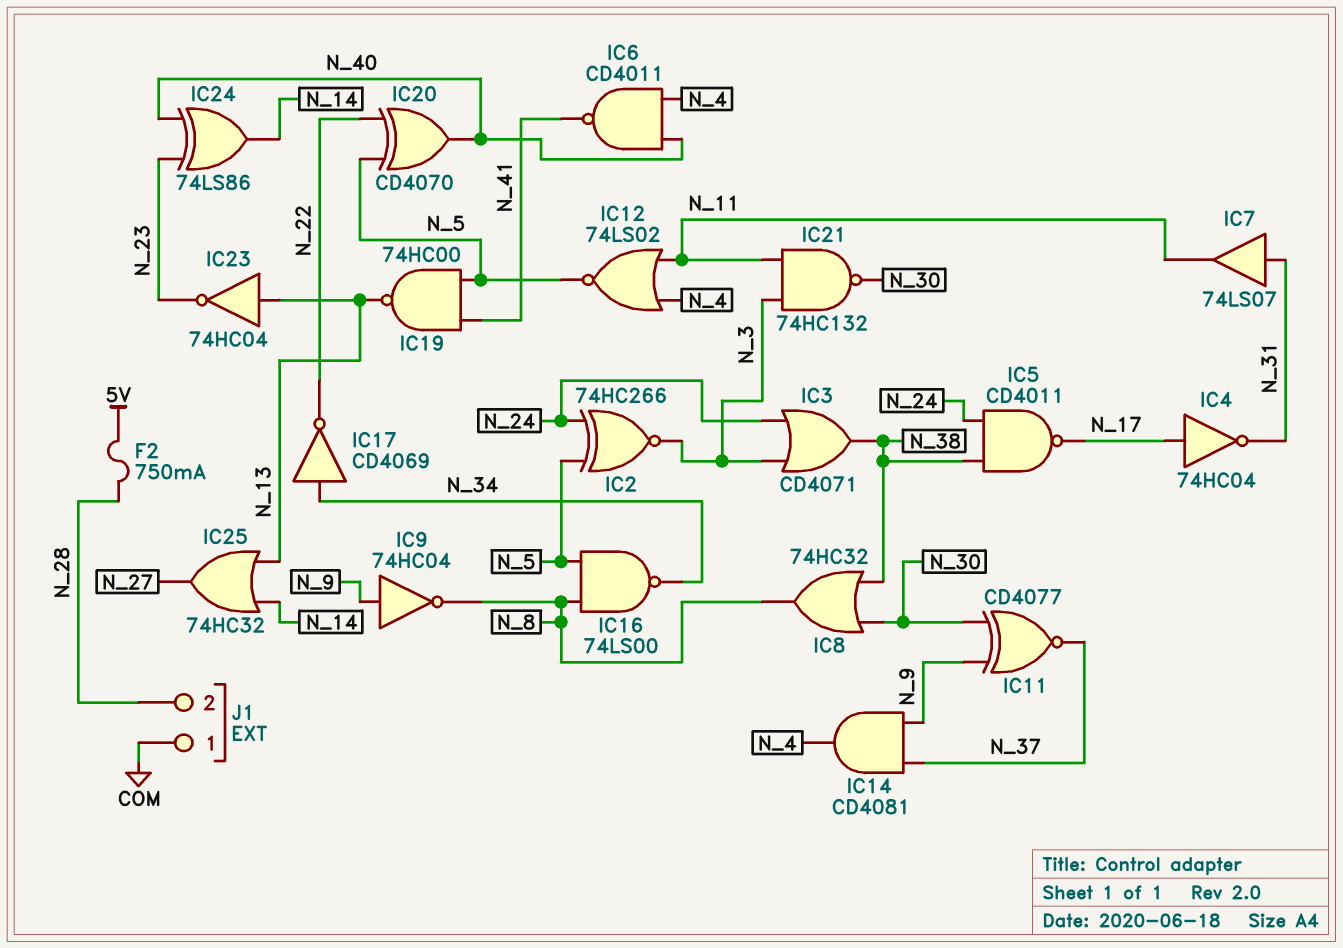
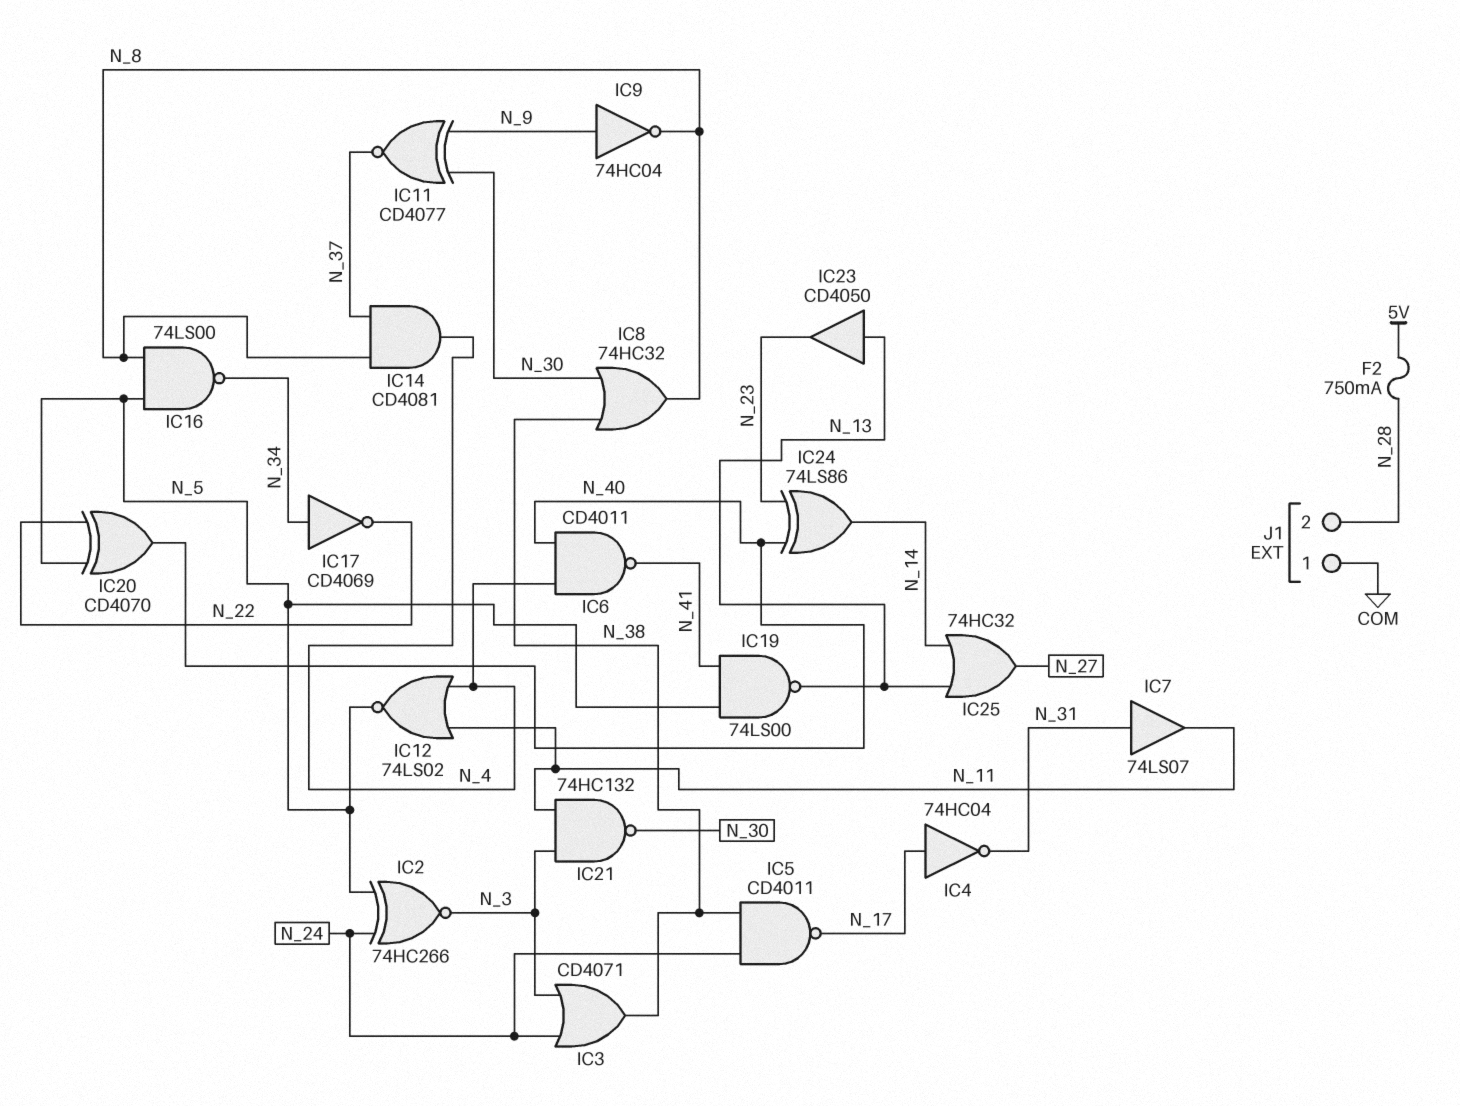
IC14: AND CD4081 (in N_9, in N_37, out N_4) -> AND CD4081 (in N_8, in N_37, out N_4)
IC19: NAND 74HC00 (in N_5, in N_41, out N_13) -> NAND 74LS00 (in N_5, in N_41, out N_13)
IC23: NOT 74HC04 (in N_13, out N_23) -> buffer CD4050 (in N_13, out N_23)

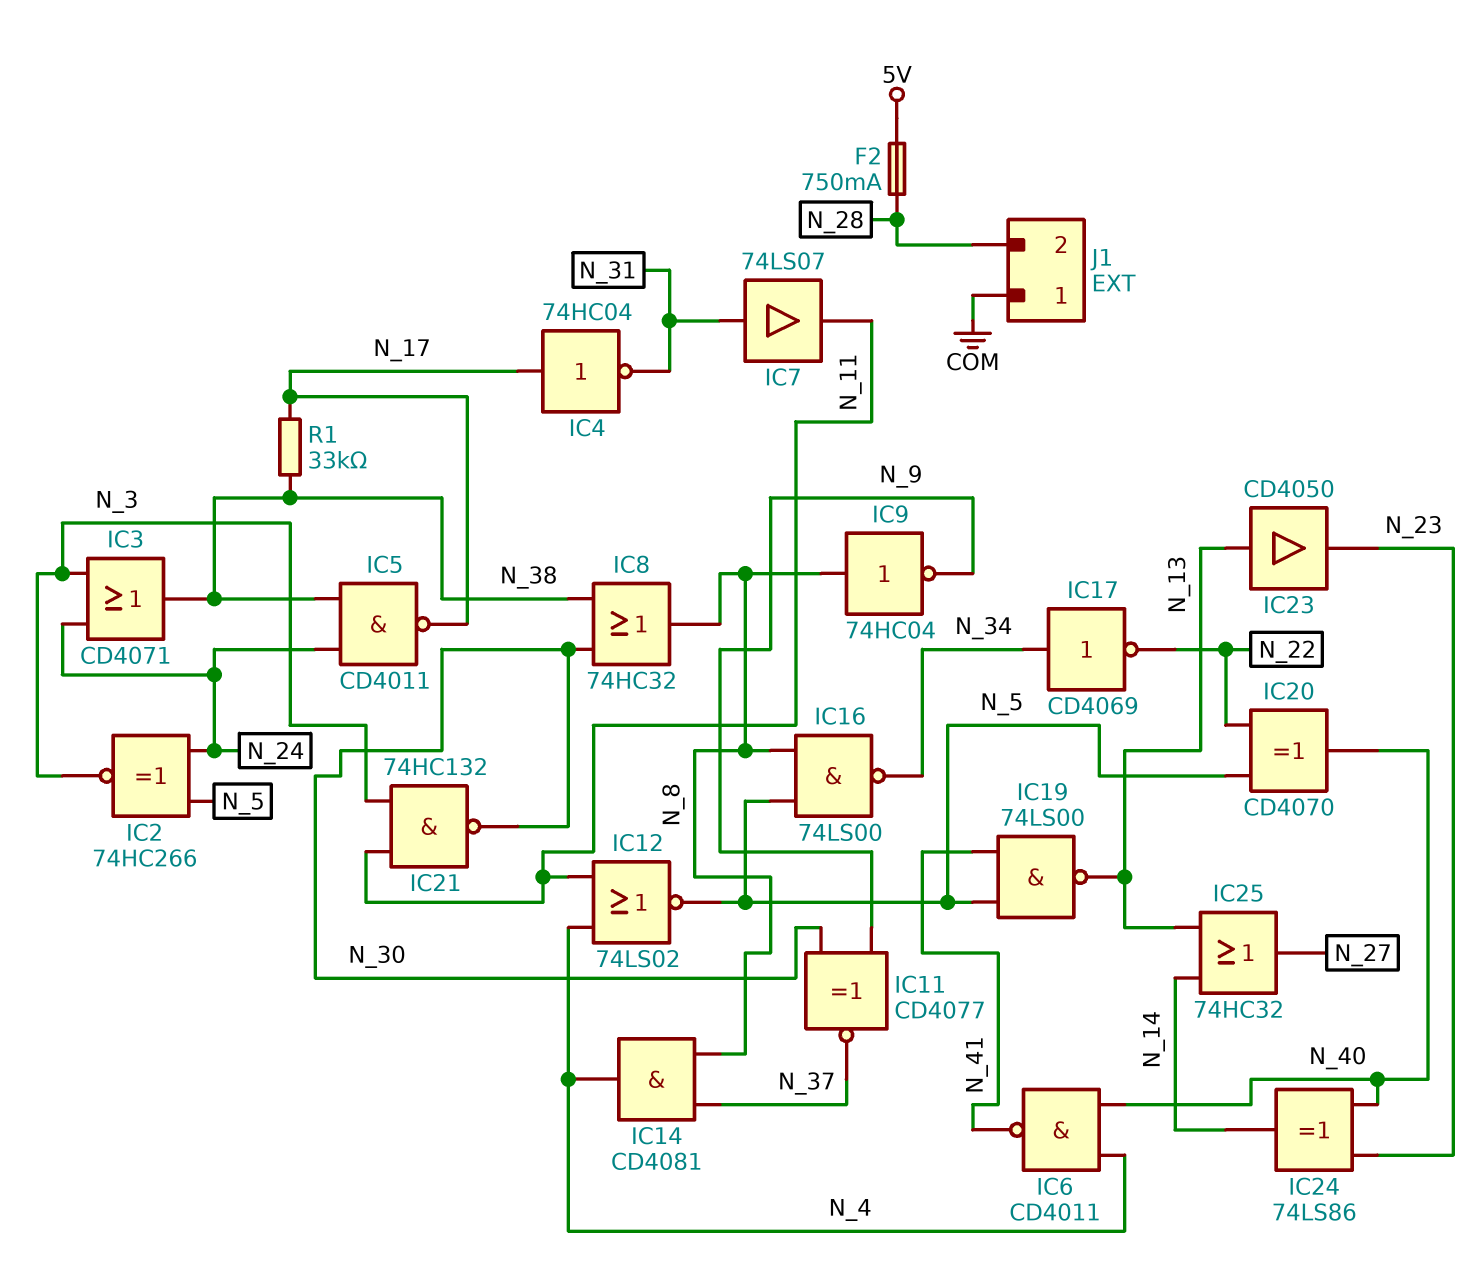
IC9: NOT 74HC04 (in N_9, out N_8) -> NOT 74HC04 (in N_8, out N_9)
R1: none -> 33k (N_17, N_38)

